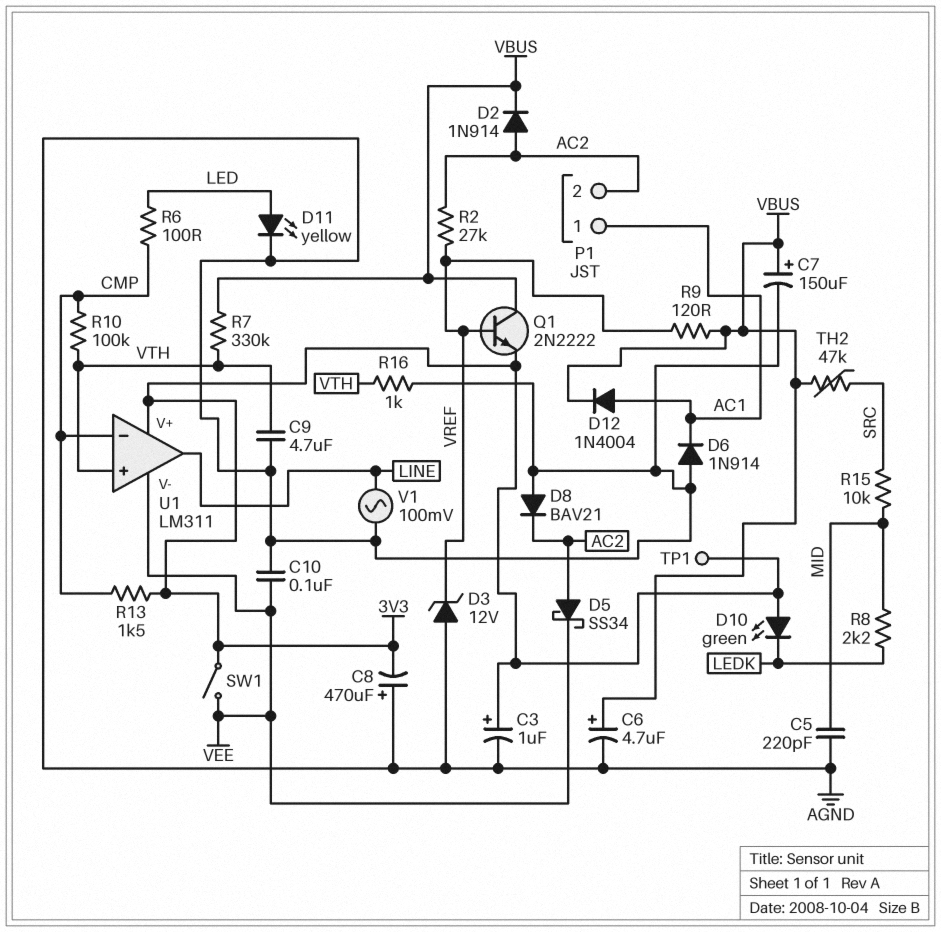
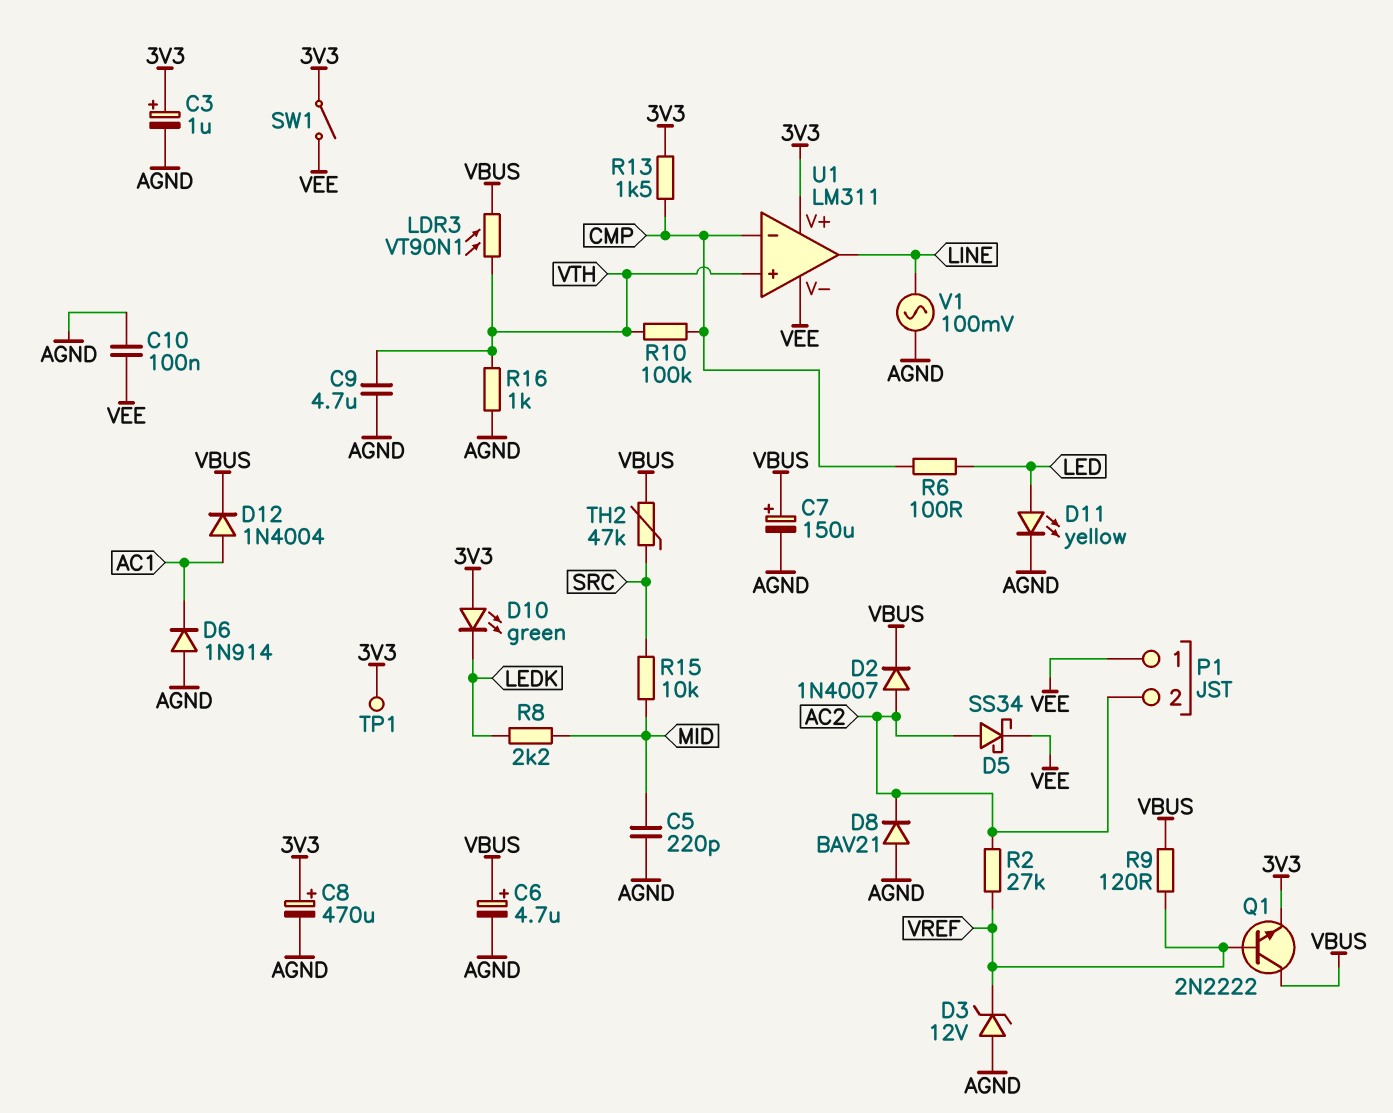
C8: 470uF (plus AGND, minus 3V3) -> 470uF (plus 3V3, minus AGND)
D2: diode 1N914 (A AC2, K VBUS) -> diode 1N4007 (A AC2, K VBUS)
LDR3: none -> VT90N1 (VBUS, VTH)
P1 pin 1: AC1 -> VEE
R7: 330k (VBUS, VTH) -> none

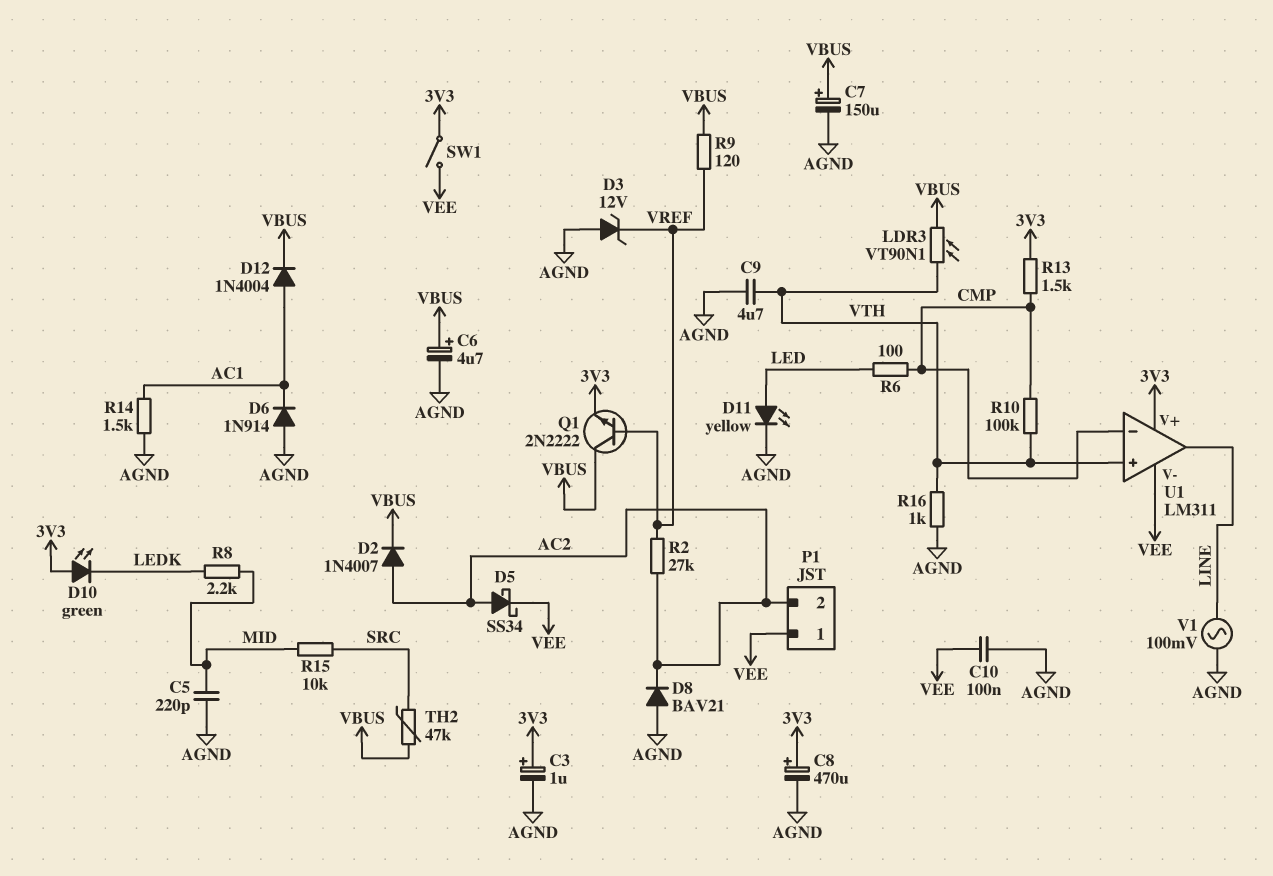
R14: none -> 1.5k (AC1, AGND)
TP1: test point (3V3) -> none

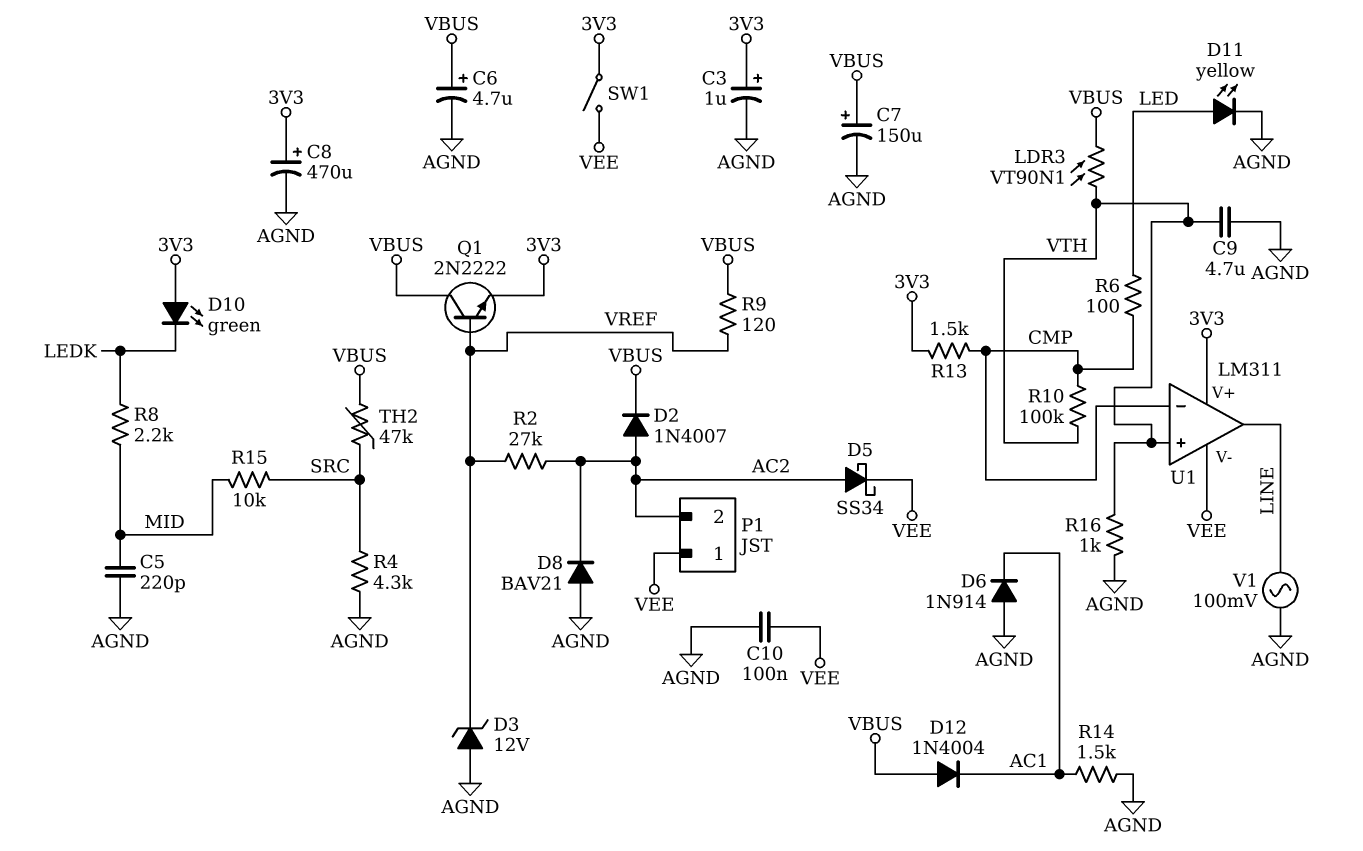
D12: diode 1N4004 (A AC1, K VBUS) -> diode 1N4004 (A VBUS, K AC1)
R4: none -> 4.3k (AGND, SRC)

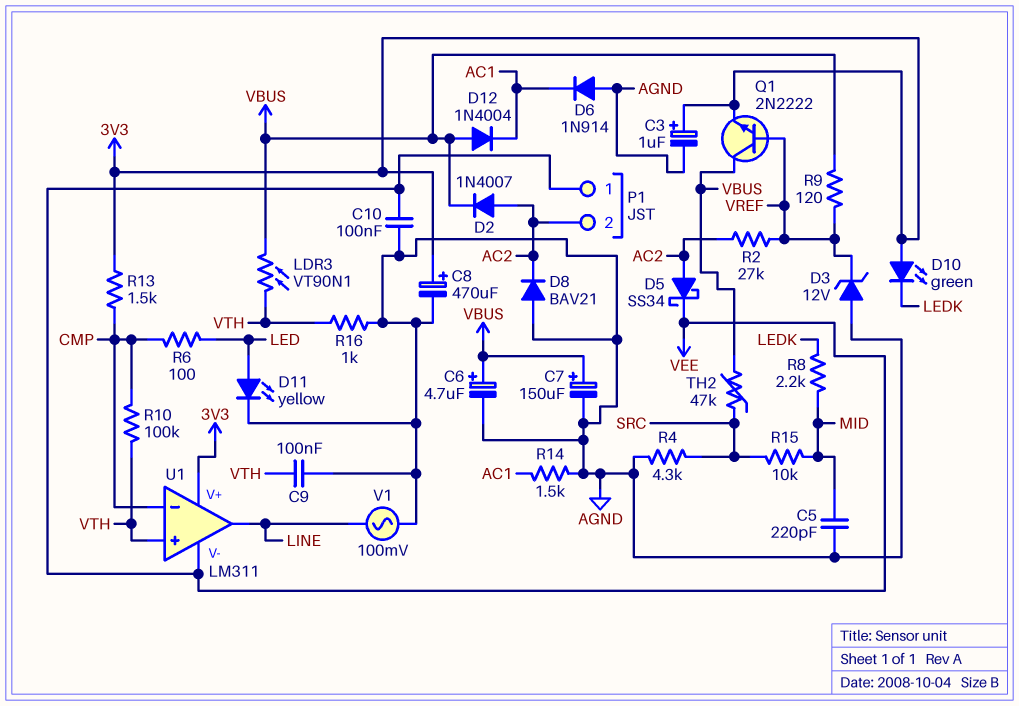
C9: 4.7uF (AGND, VTH) -> 100nF (AGND, VTH)
SW1: switch (3V3, VEE) -> none

